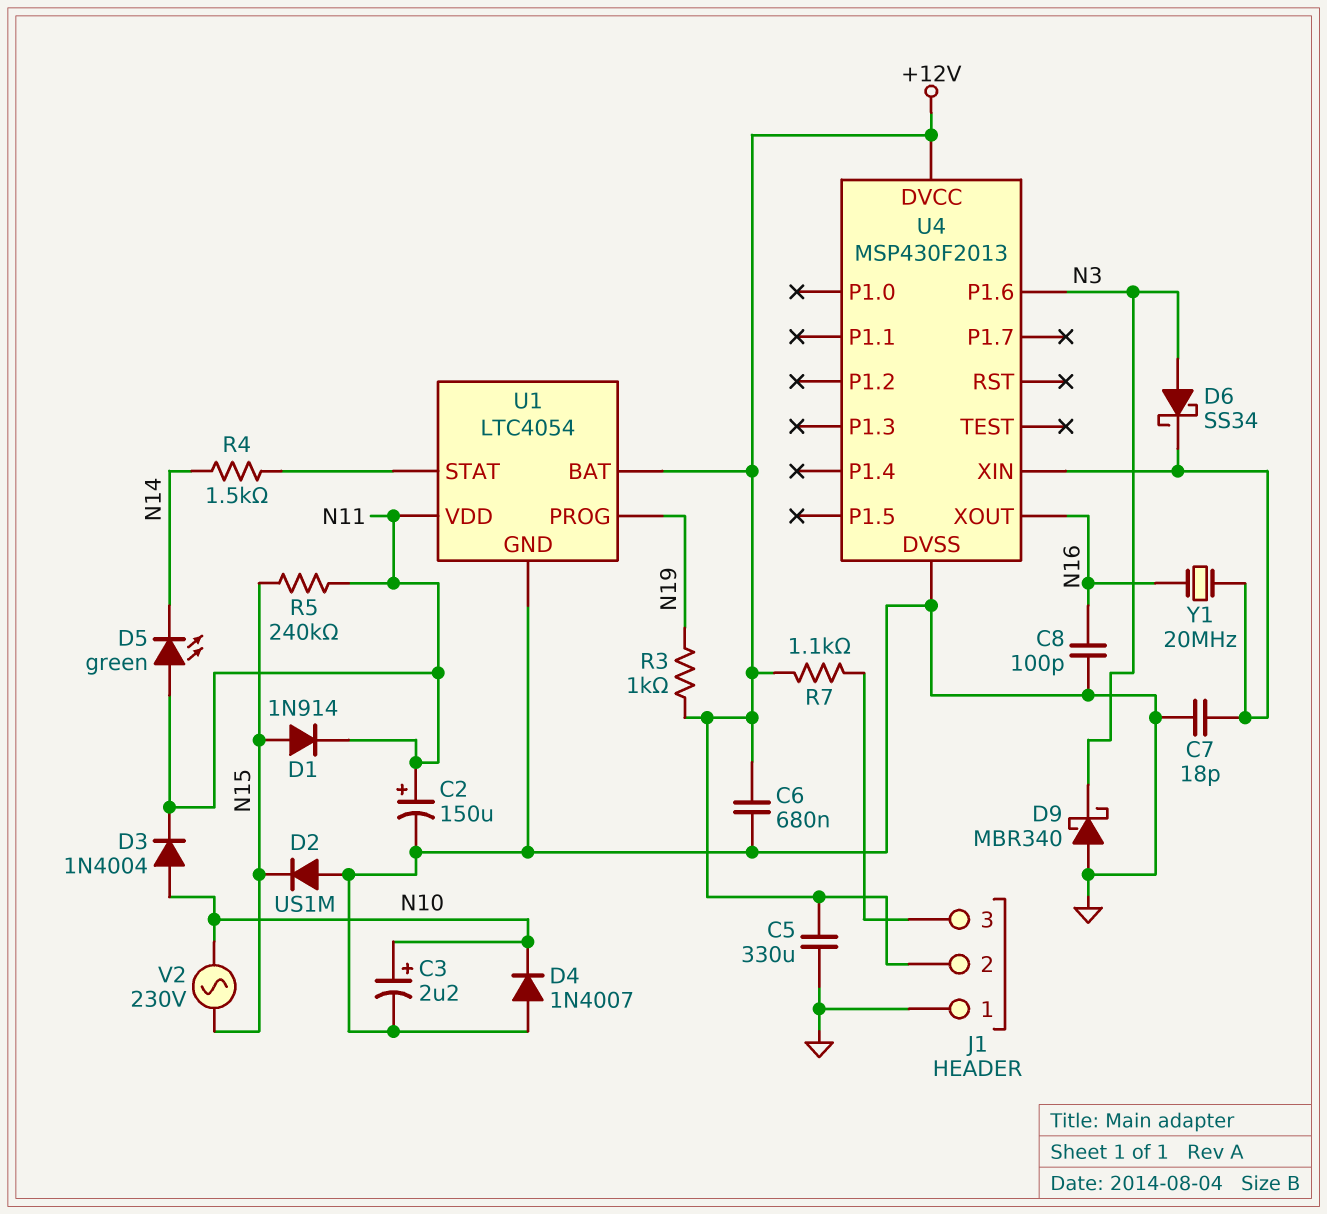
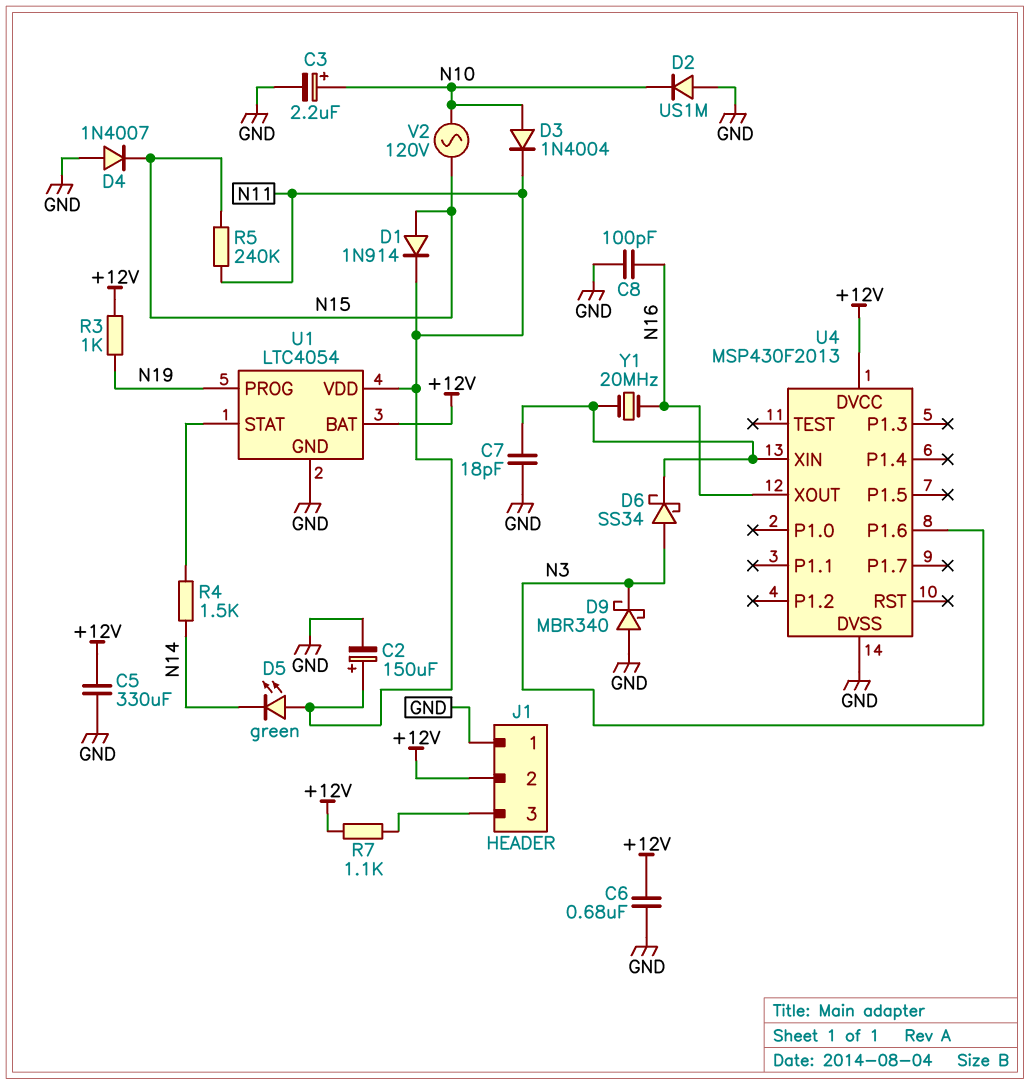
D2: diode US1M (A GND, K N15) -> diode US1M (A GND, K N10)
D4: diode 1N4007 (A GND, K N10) -> diode 1N4007 (A GND, K N15)
V2: AC 230V (N10, N15) -> AC 120V (N10, N15)

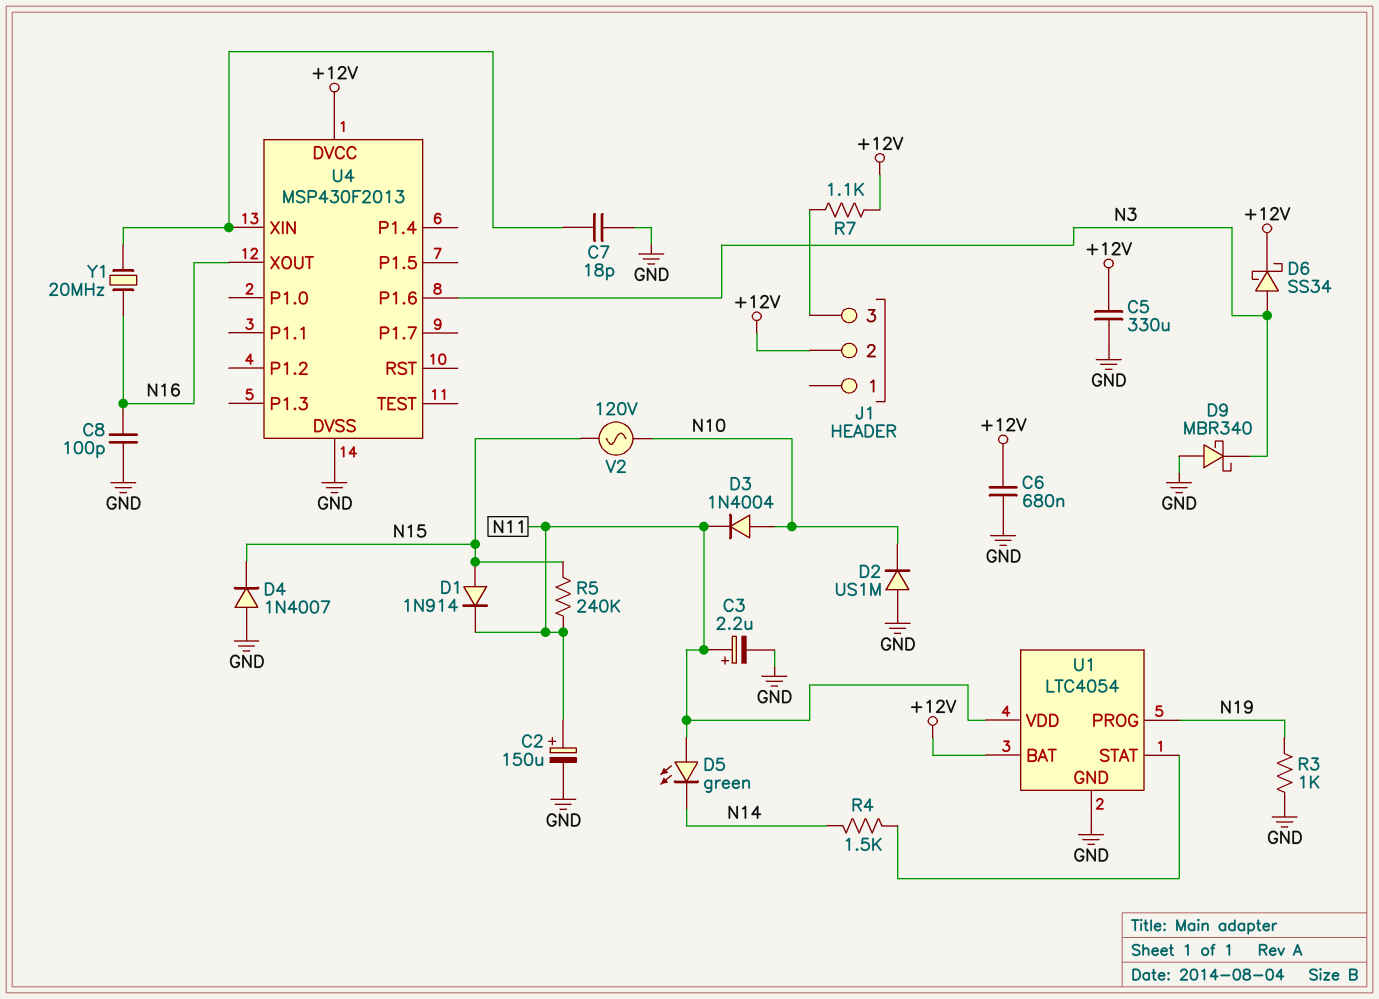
C3: 2.2uF (plus N10, minus GND) -> 2.2uF (plus N11, minus GND)
D6: schottky SS34 (A N3, K U4/XIN) -> schottky SS34 (A N3, K +12V)
J1 pin 1: GND -> none
R3: 1k (+12V, N19) -> 1k (GND, N19)

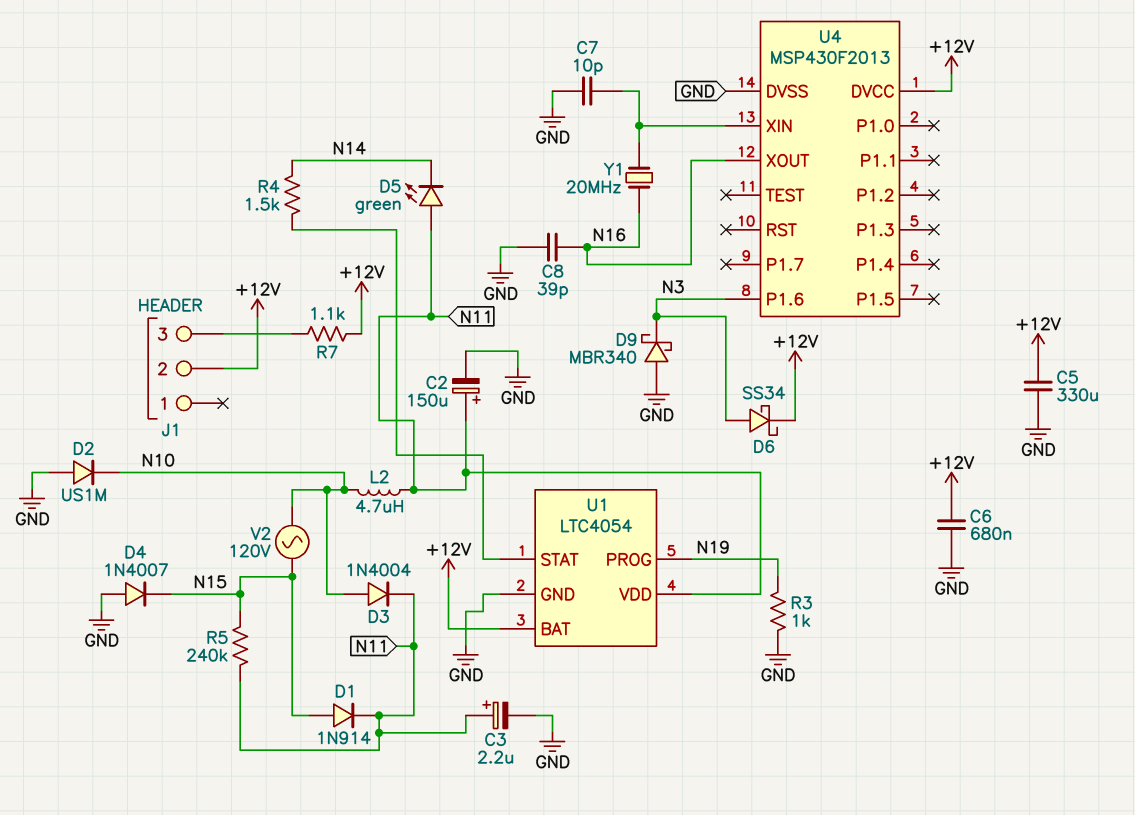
C7: 18pF (GND, U4/XIN) -> 10pF (GND, U4/XIN)
C8: 100pF (GND, N16) -> 39pF (GND, N16)
L2: none -> 4.7uH (N10, N11)

